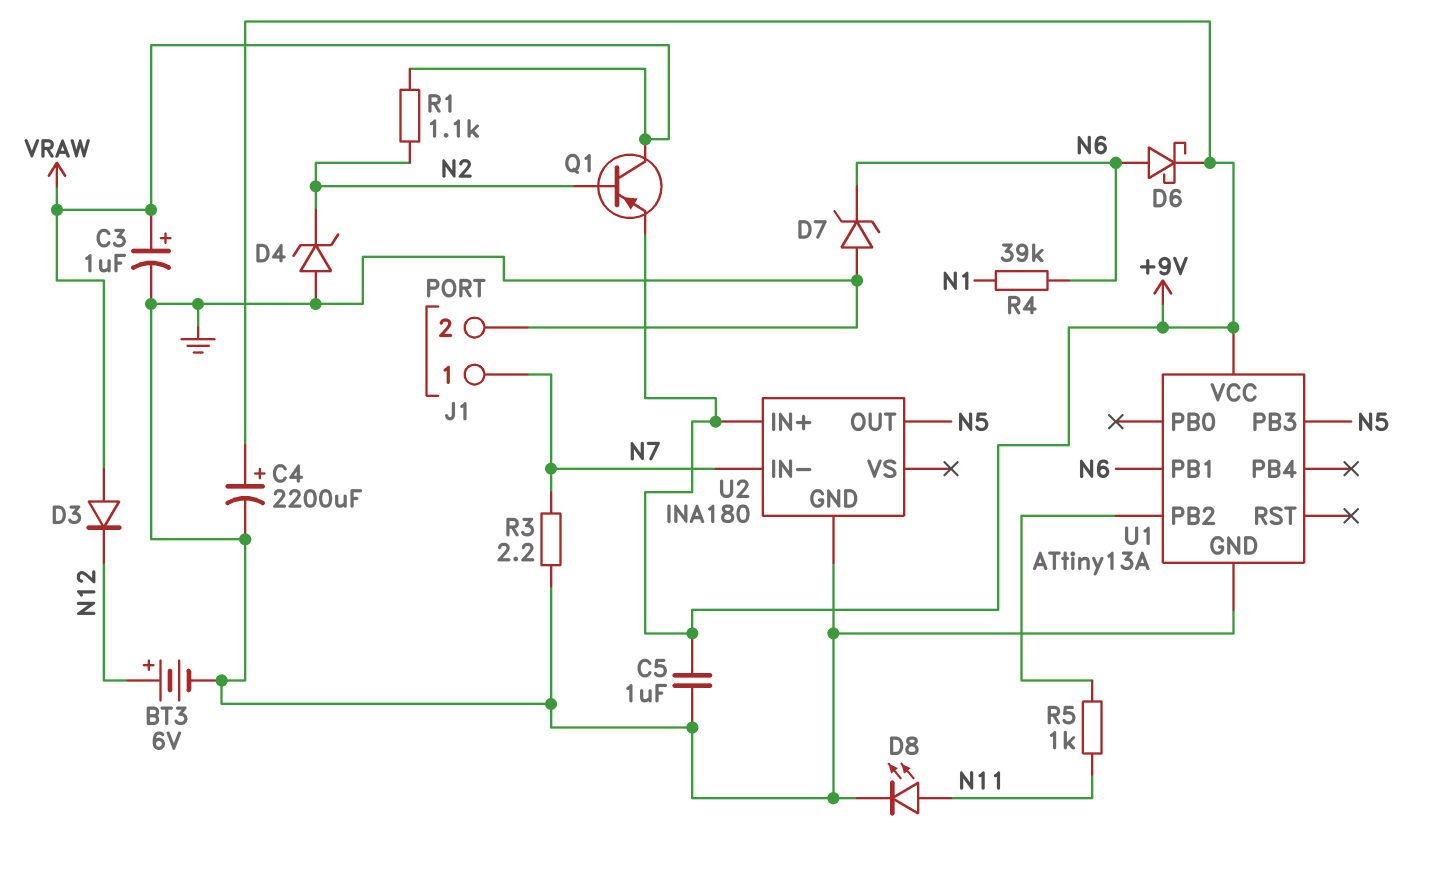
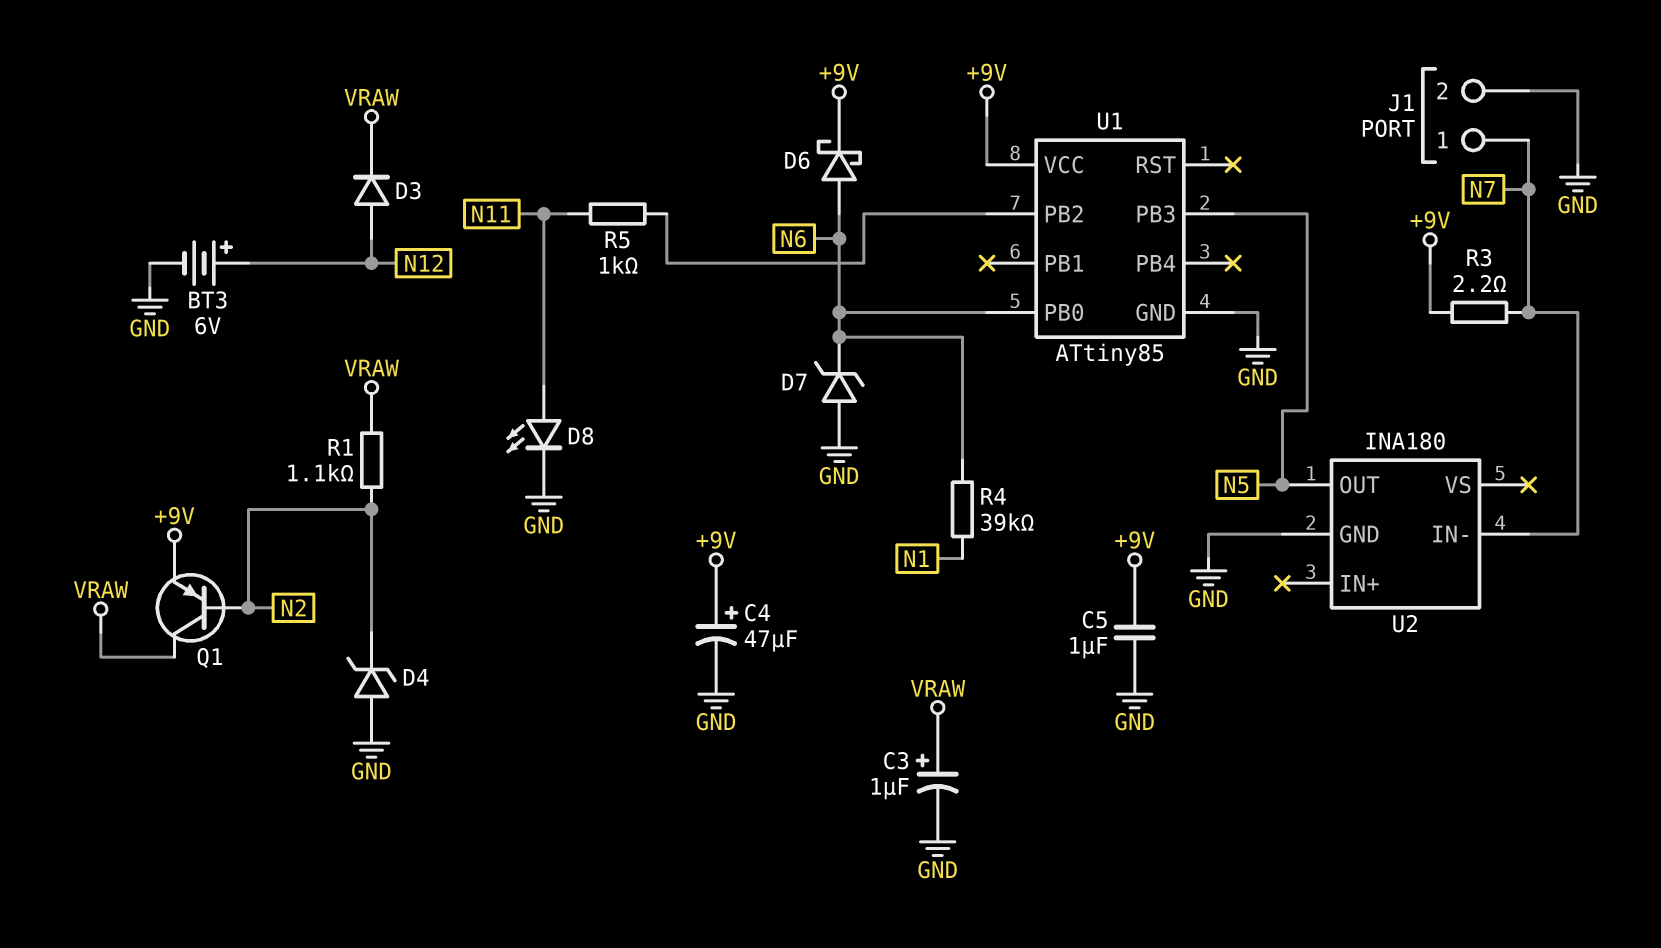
C4: 2200uF (plus +9V, minus GND) -> 47uF (plus +9V, minus GND)
D3: diode (A VRAW, K N12) -> diode (A N12, K VRAW)
R3: 2.2 (GND, N7) -> 2.2 (+9V, N7)
U1: ATtiny13A -> ATtiny85
U1 pin PB0: none -> N6
U1 pin PB1: N6 -> none
U2 pin IN+: +9V -> none

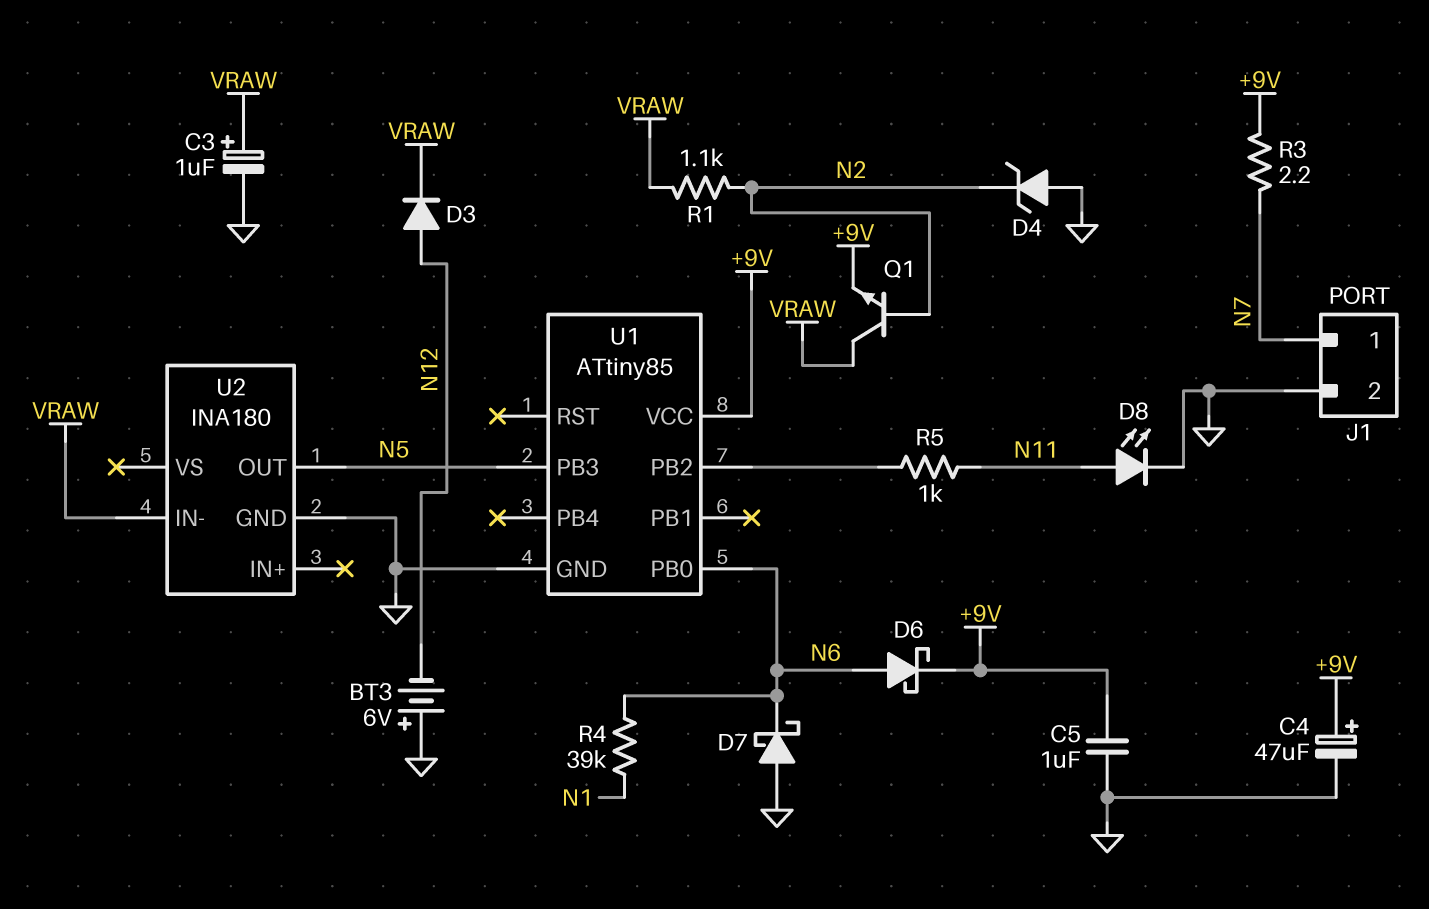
BT3: 6V (plus N12, minus GND) -> 6V (plus GND, minus N12)
D7: zener (A GND, K N6) -> schottky (A GND, K N6)
Q1: PNP (B N2, C VRAW, E +9V) -> NPN (B N2, C VRAW, E +9V)
U2 pin IN-: N7 -> VRAW

